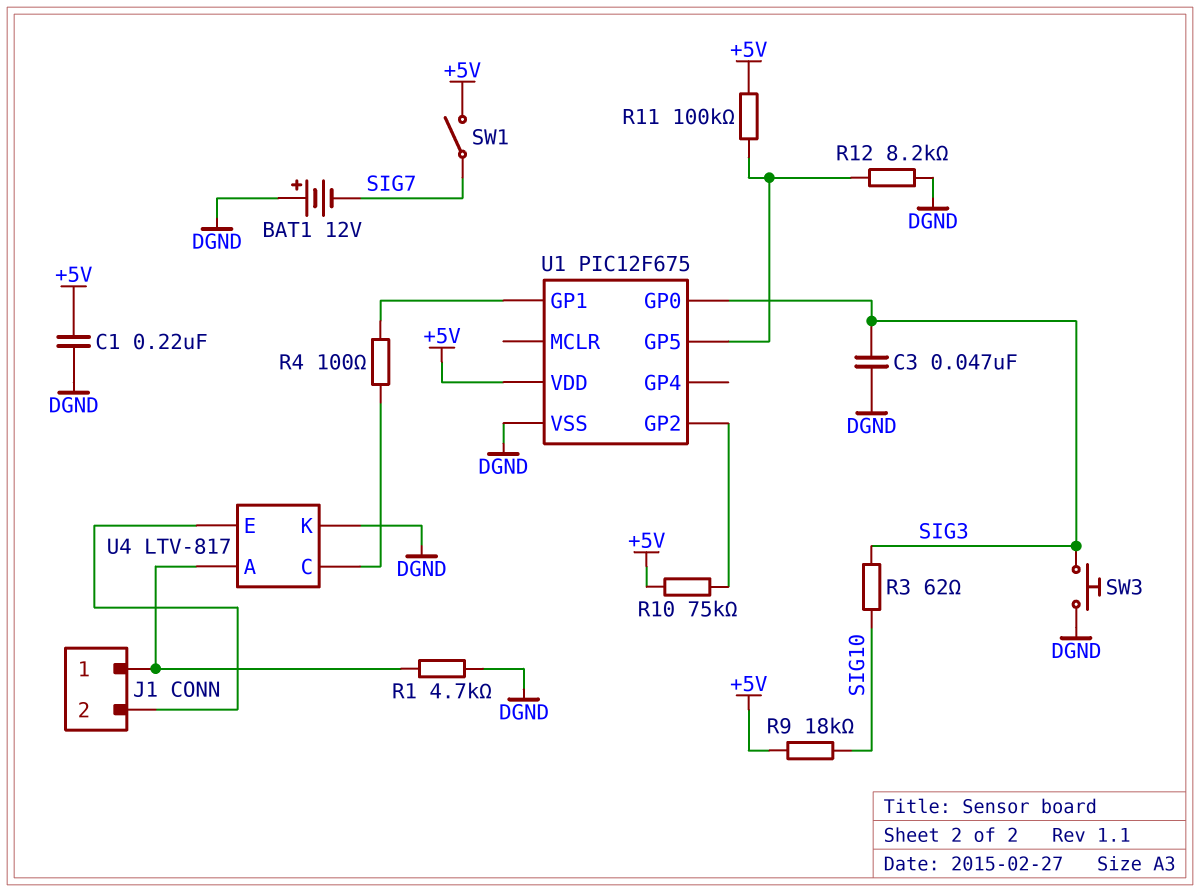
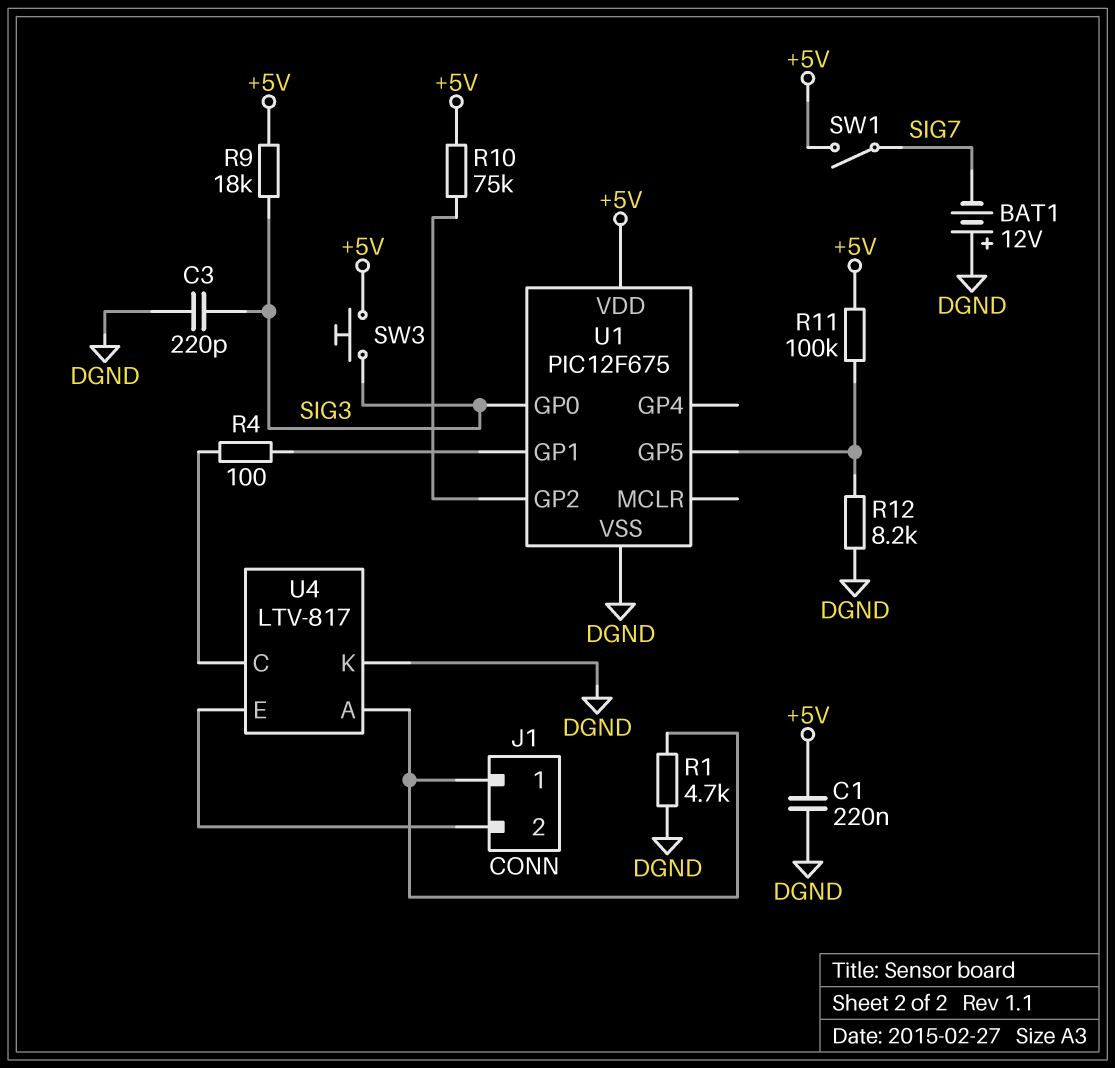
C3: 47nF (DGND, SIG3) -> 220pF (DGND, SIG3)
R3: 62 (SIG3, SIG10) -> none
R9: 18k (+5V, SIG10) -> 18k (+5V, SIG3)
SW3: button (DGND, SIG3) -> button (+5V, SIG3)

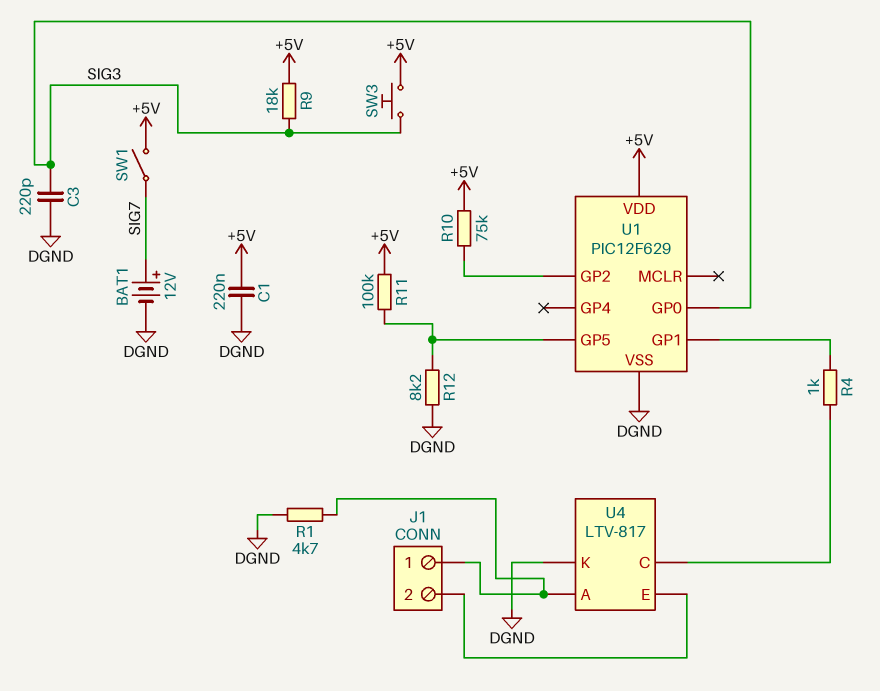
BAT1: 12V (plus DGND, minus SIG7) -> 12V (plus SIG7, minus DGND)
R4: 100 (U1/GP1, U4/C) -> 1k (U1/GP1, U4/C)
U1: PIC12F675 -> PIC12F629

